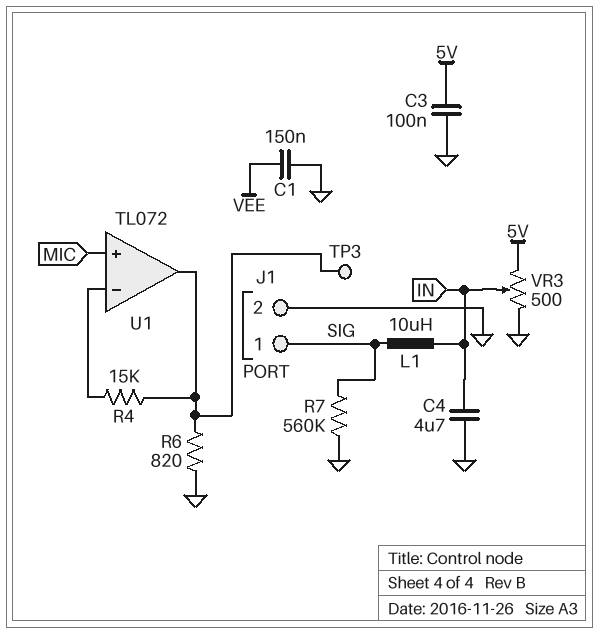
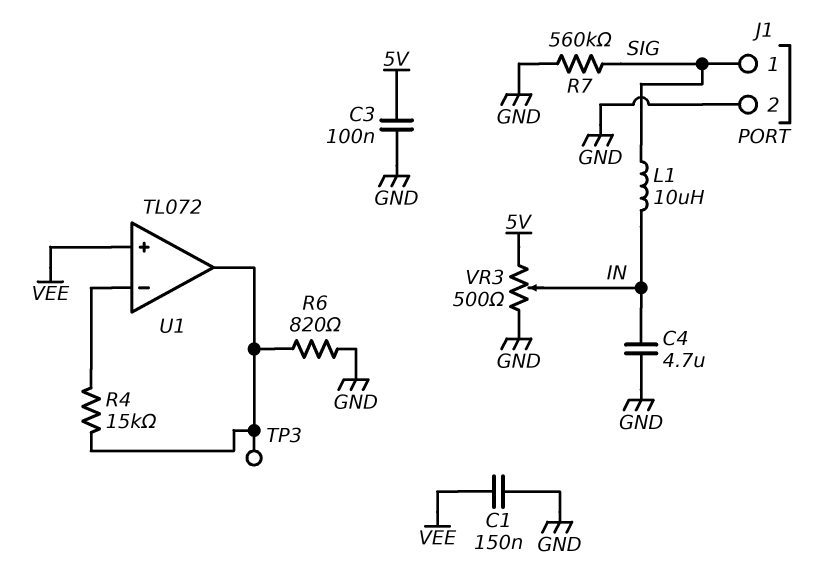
U1 pin in+: MIC -> VEE

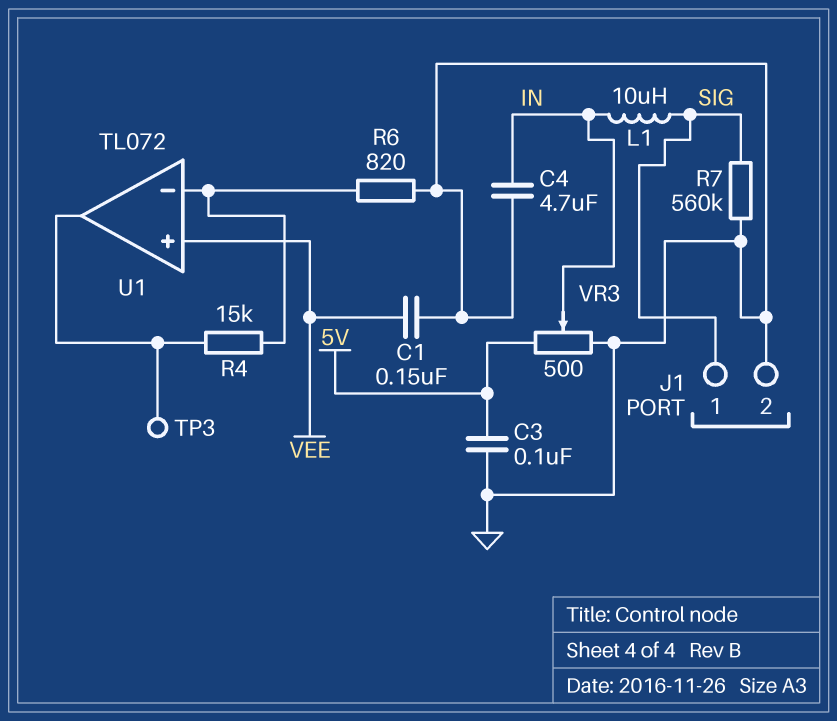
R6: 820 (GND, U1/out) -> 820 (GND, U1/in-)

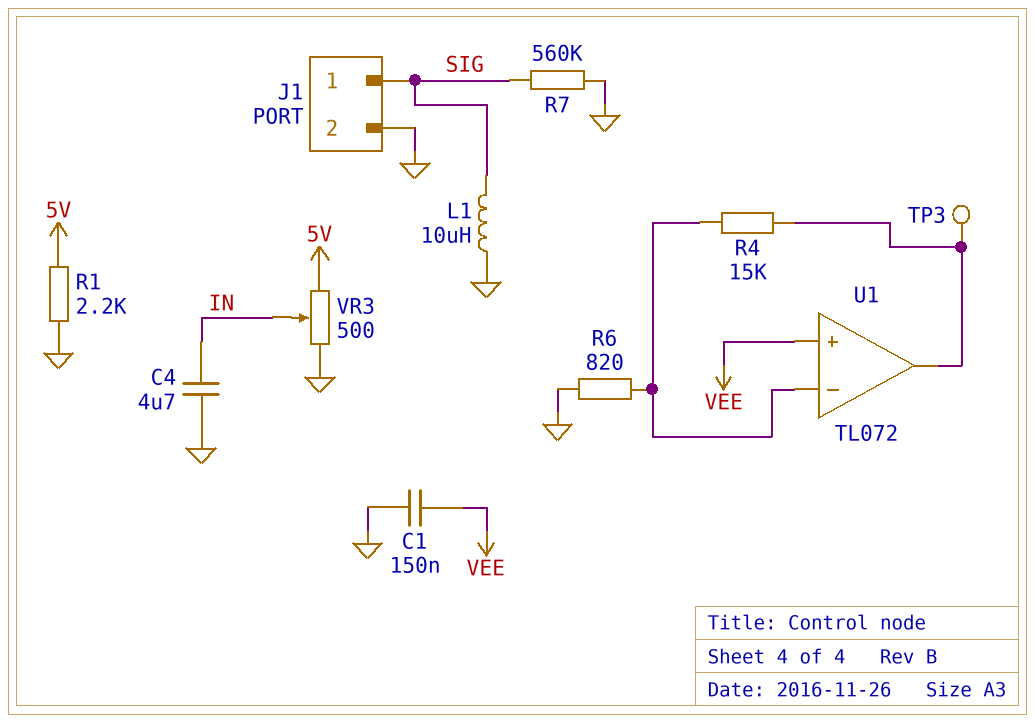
C3: 100nF (5V, GND) -> none
L1: 10uH (IN, SIG) -> 10uH (GND, SIG)
R1: none -> 2.2k (5V, GND)

